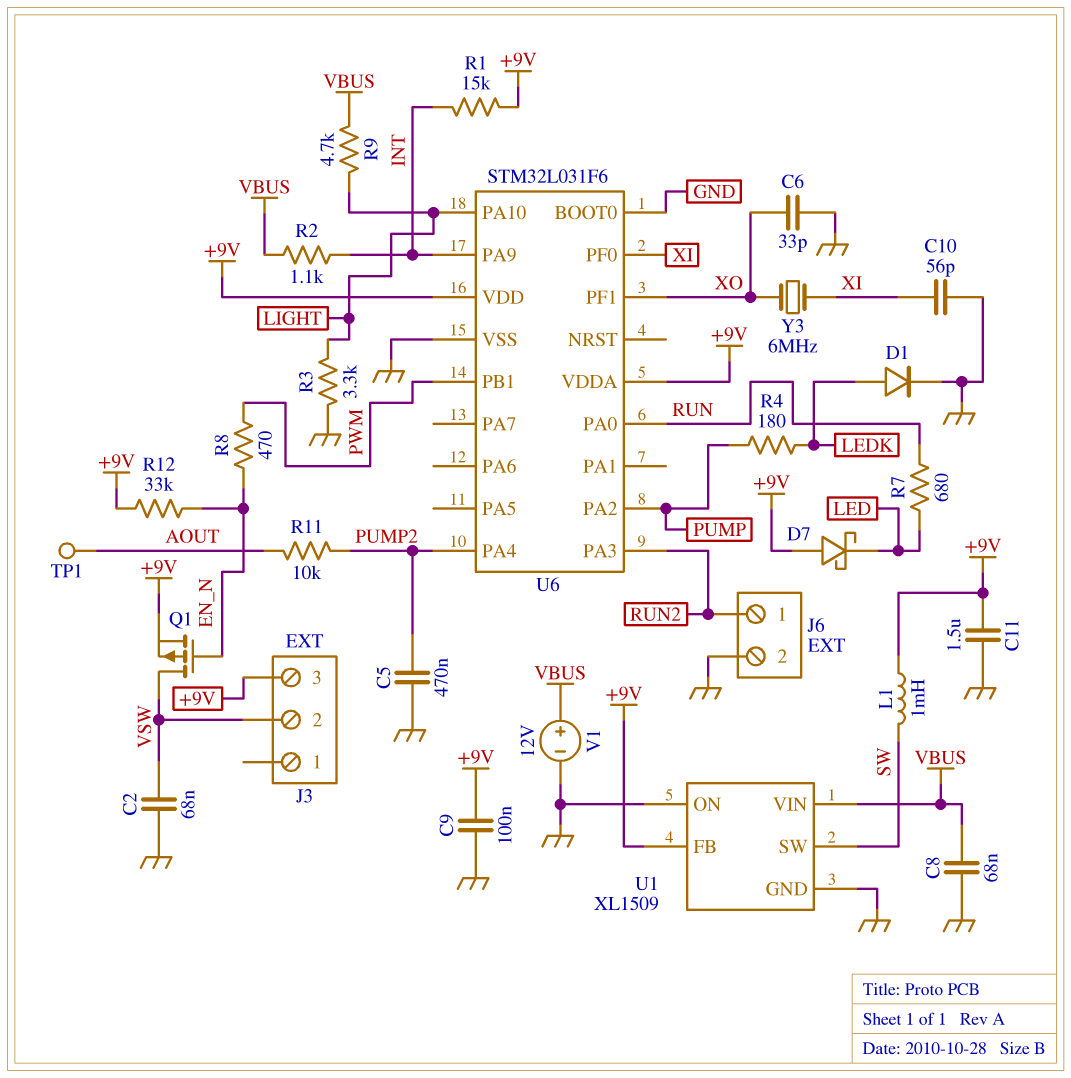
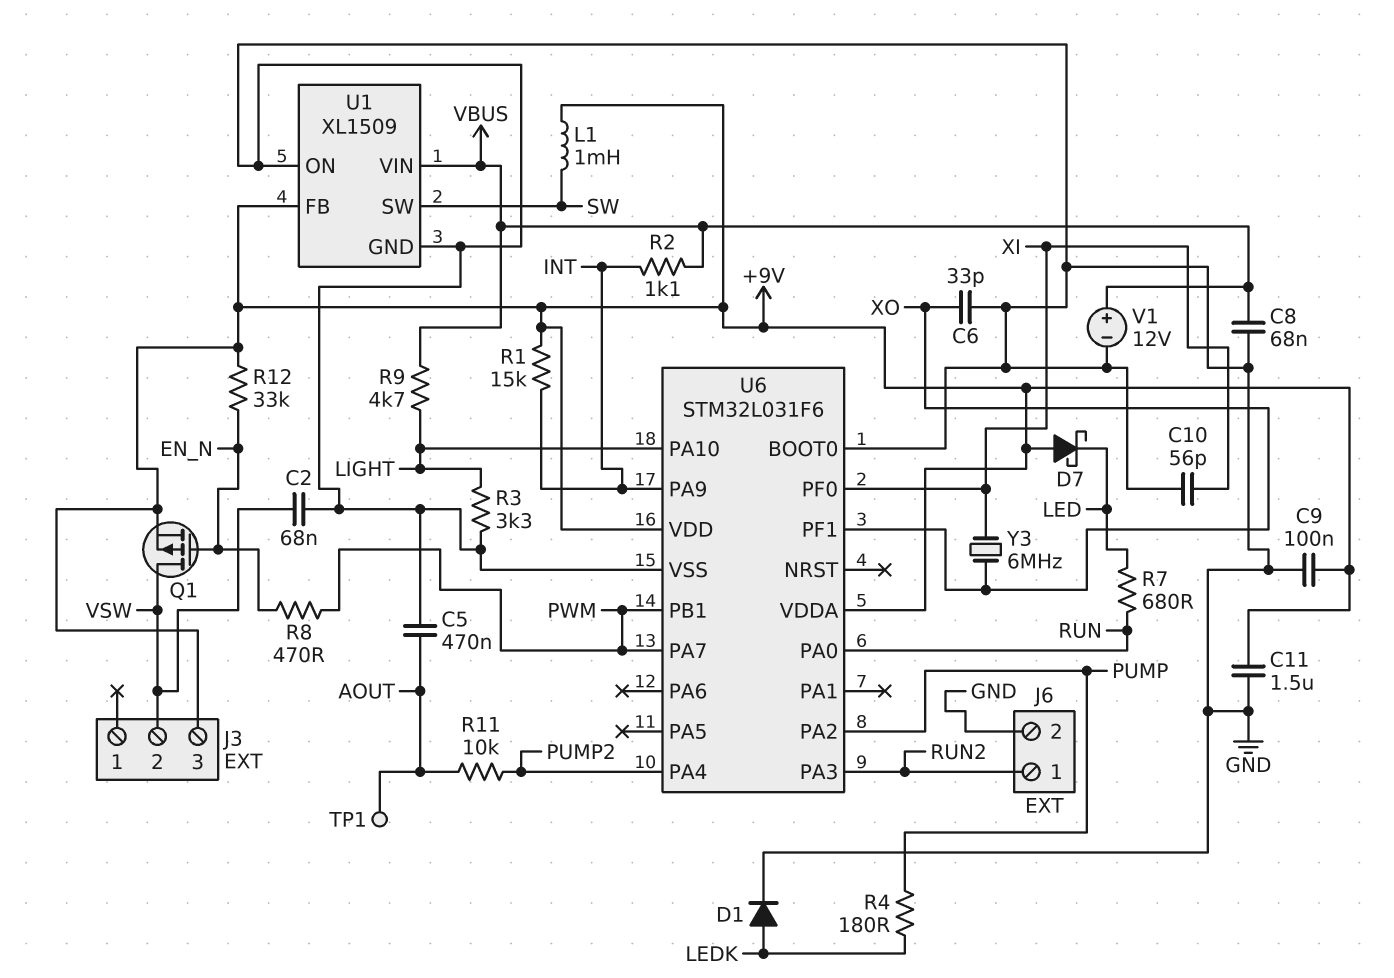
C5: 470nF (GND, PUMP2) -> 470nF (AOUT, GND)
U6 pin PA7: none -> PWM

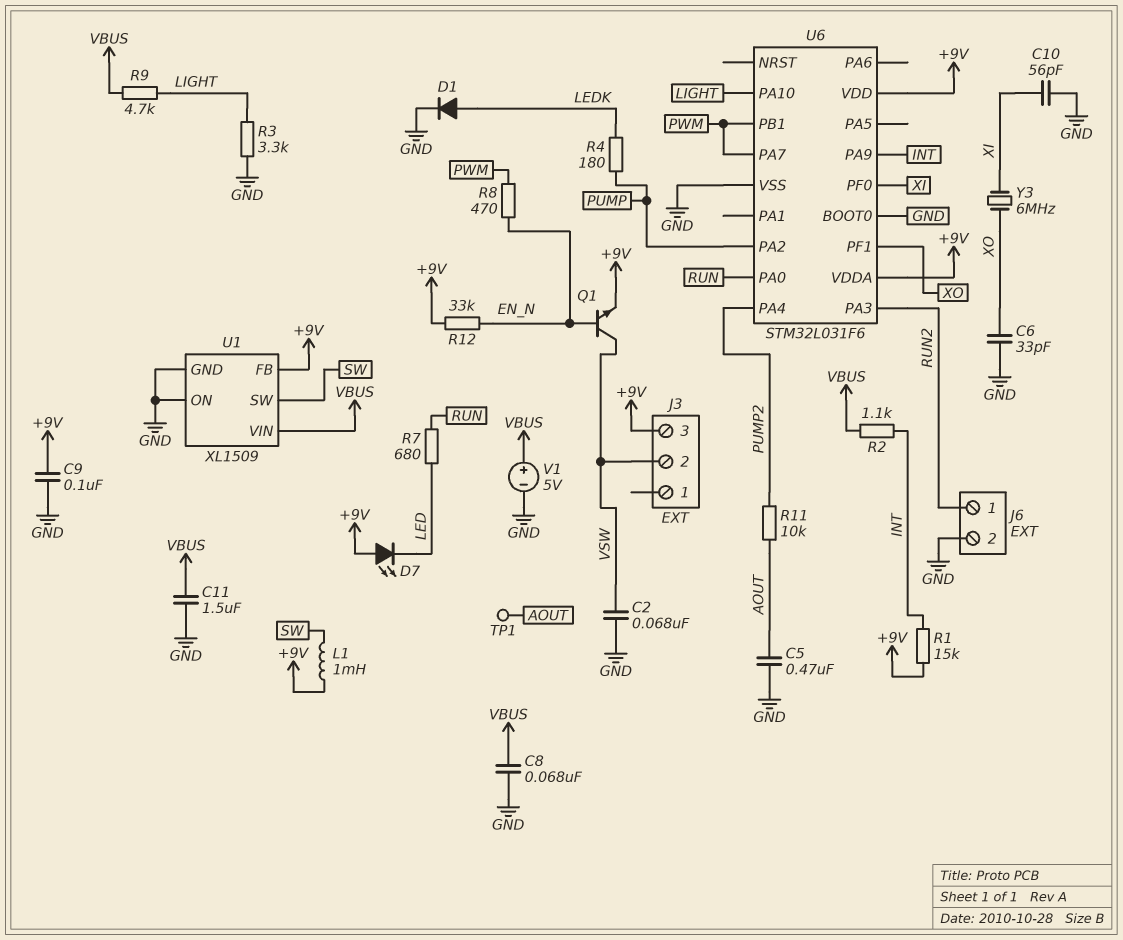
C11: 1.5uF (+9V, GND) -> 1.5uF (GND, VBUS)
D7: schottky (A +9V, K LED) -> LED (A +9V, K LED)
Q1: PMOS (G EN_N, D VSW, S +9V) -> NPN (B EN_N, C VSW, E +9V)
V1: 12V (plus VBUS, minus GND) -> 5V (plus VBUS, minus GND)

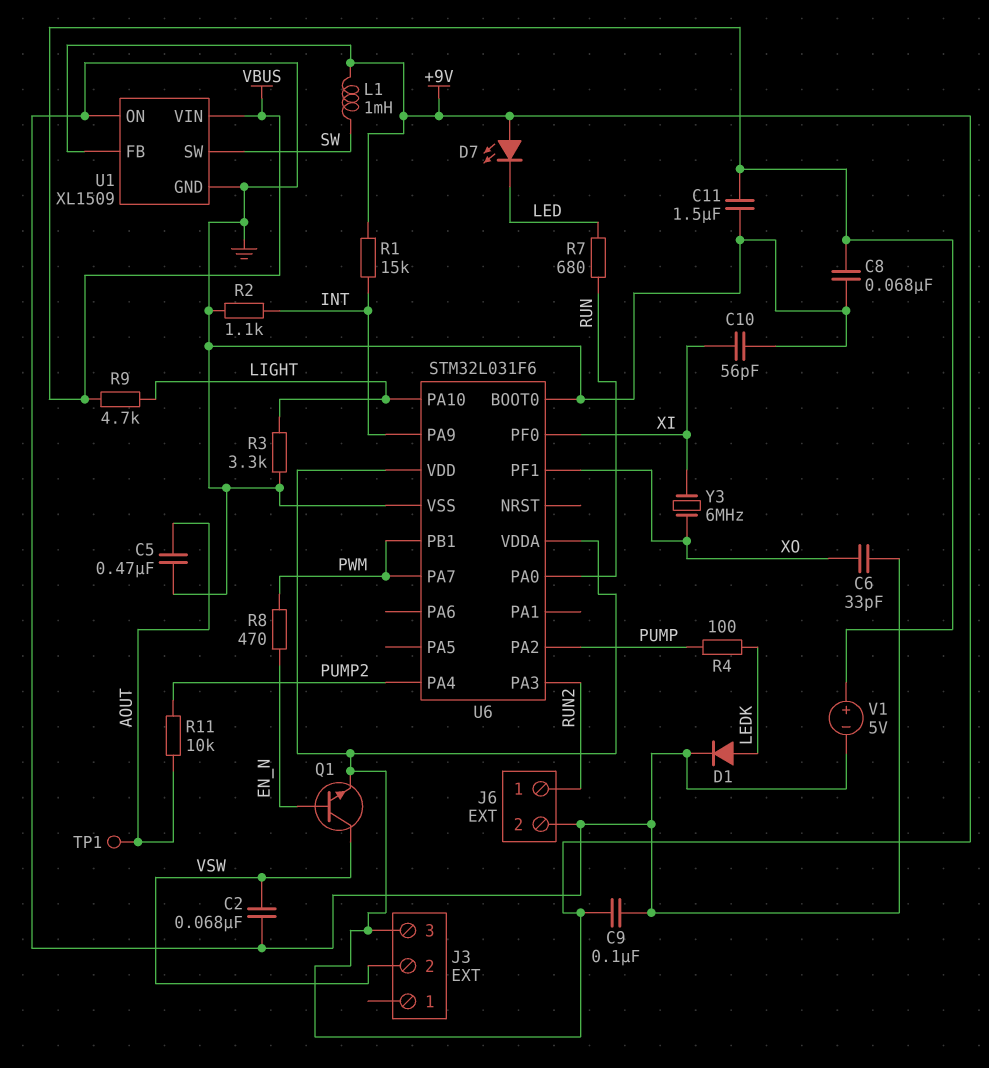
R2: 1.1k (INT, VBUS) -> 1.1k (GND, INT)
R4: 180 (LEDK, PUMP) -> 100 (LEDK, PUMP)
R12: 33k (+9V, EN_N) -> none

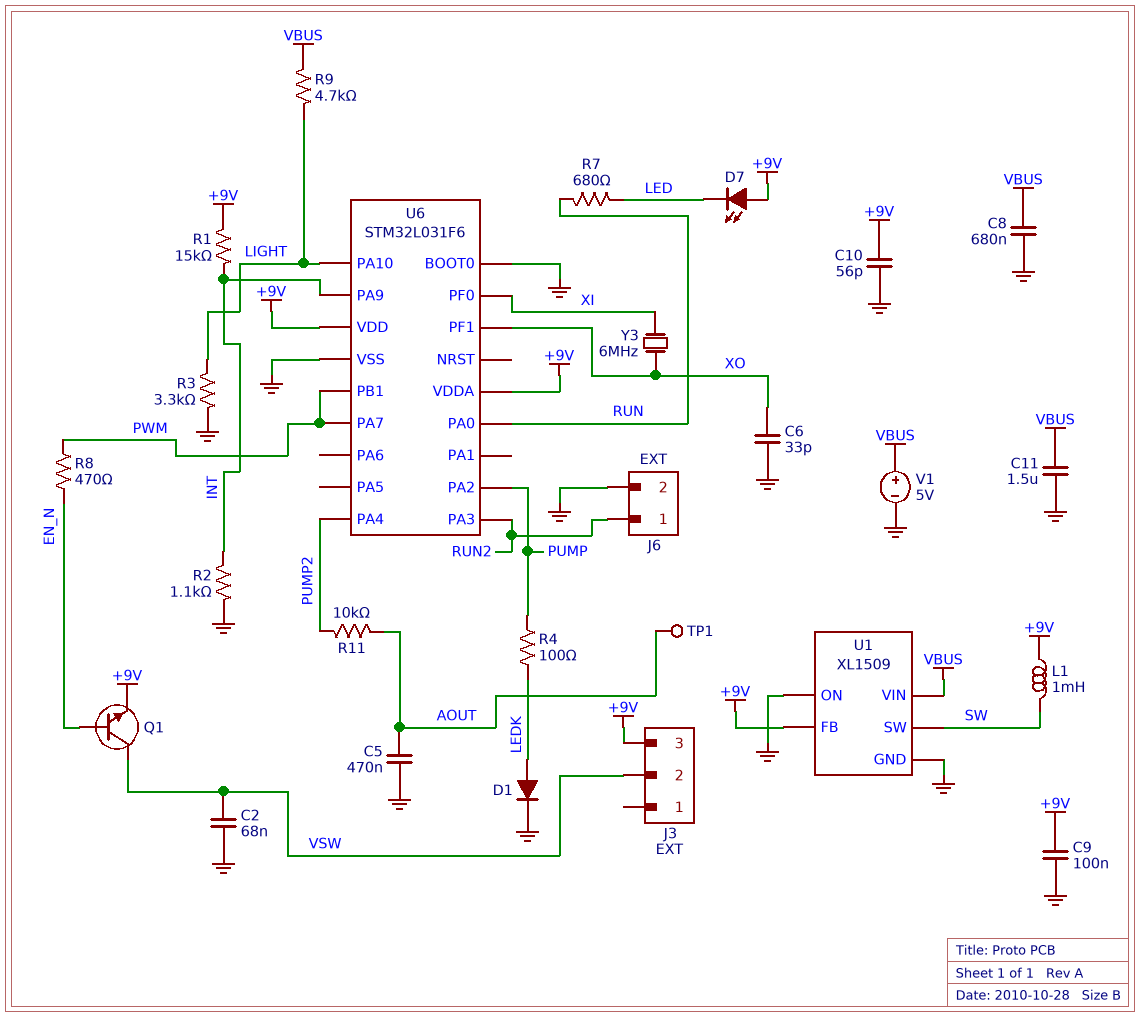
C8: 68nF (GND, VBUS) -> 680nF (GND, VBUS)
C10: 56pF (GND, XI) -> 56pF (+9V, GND)

